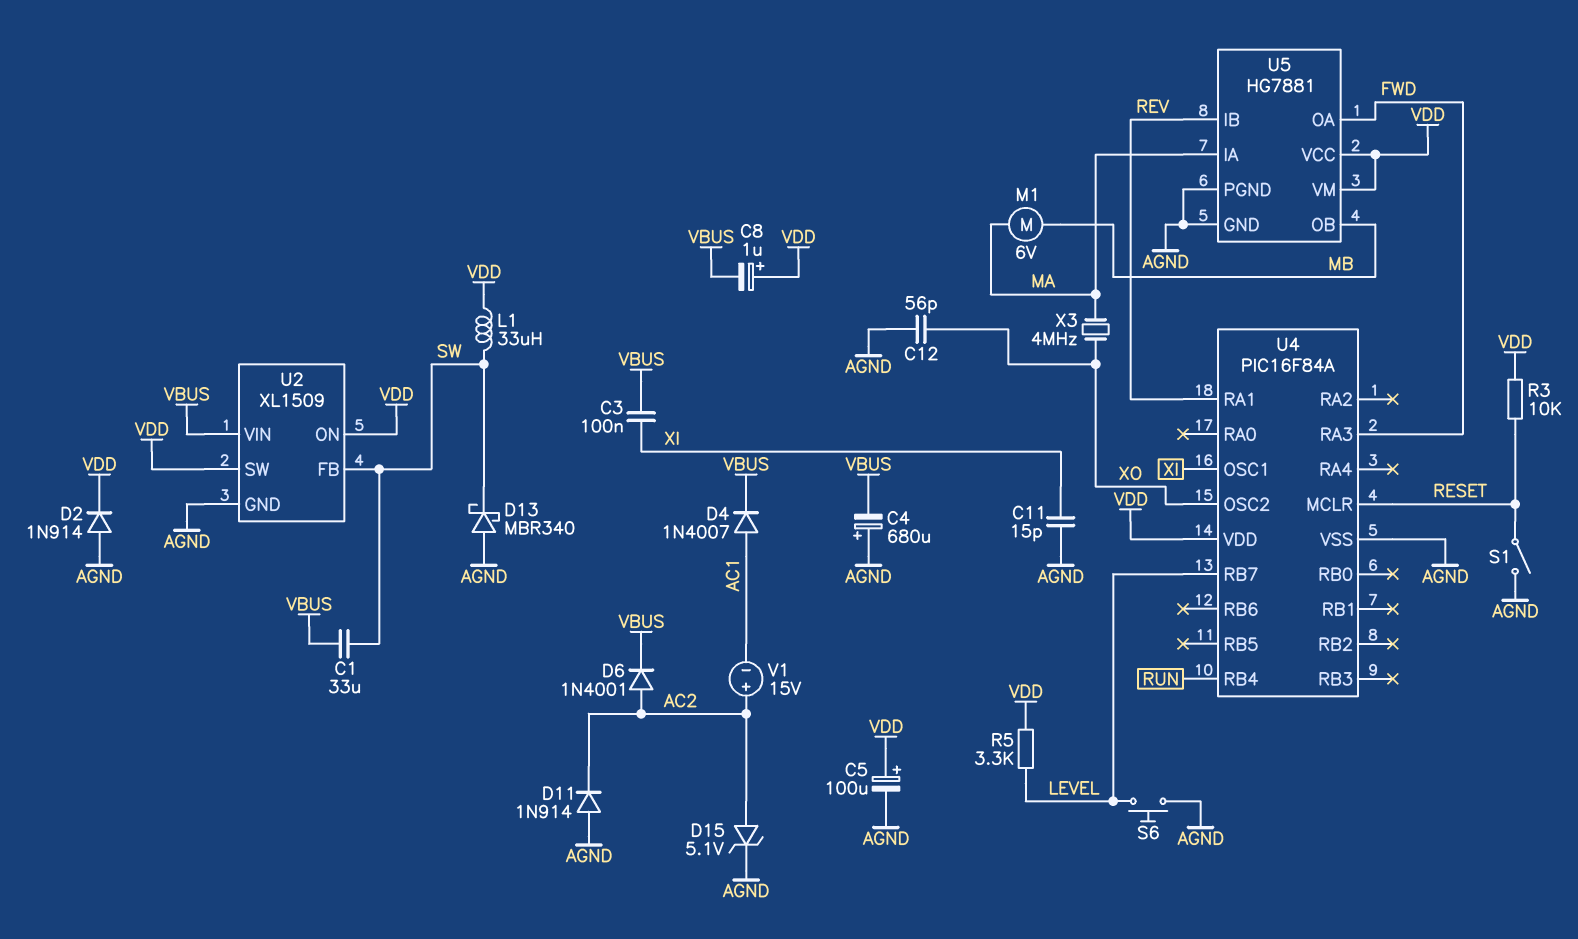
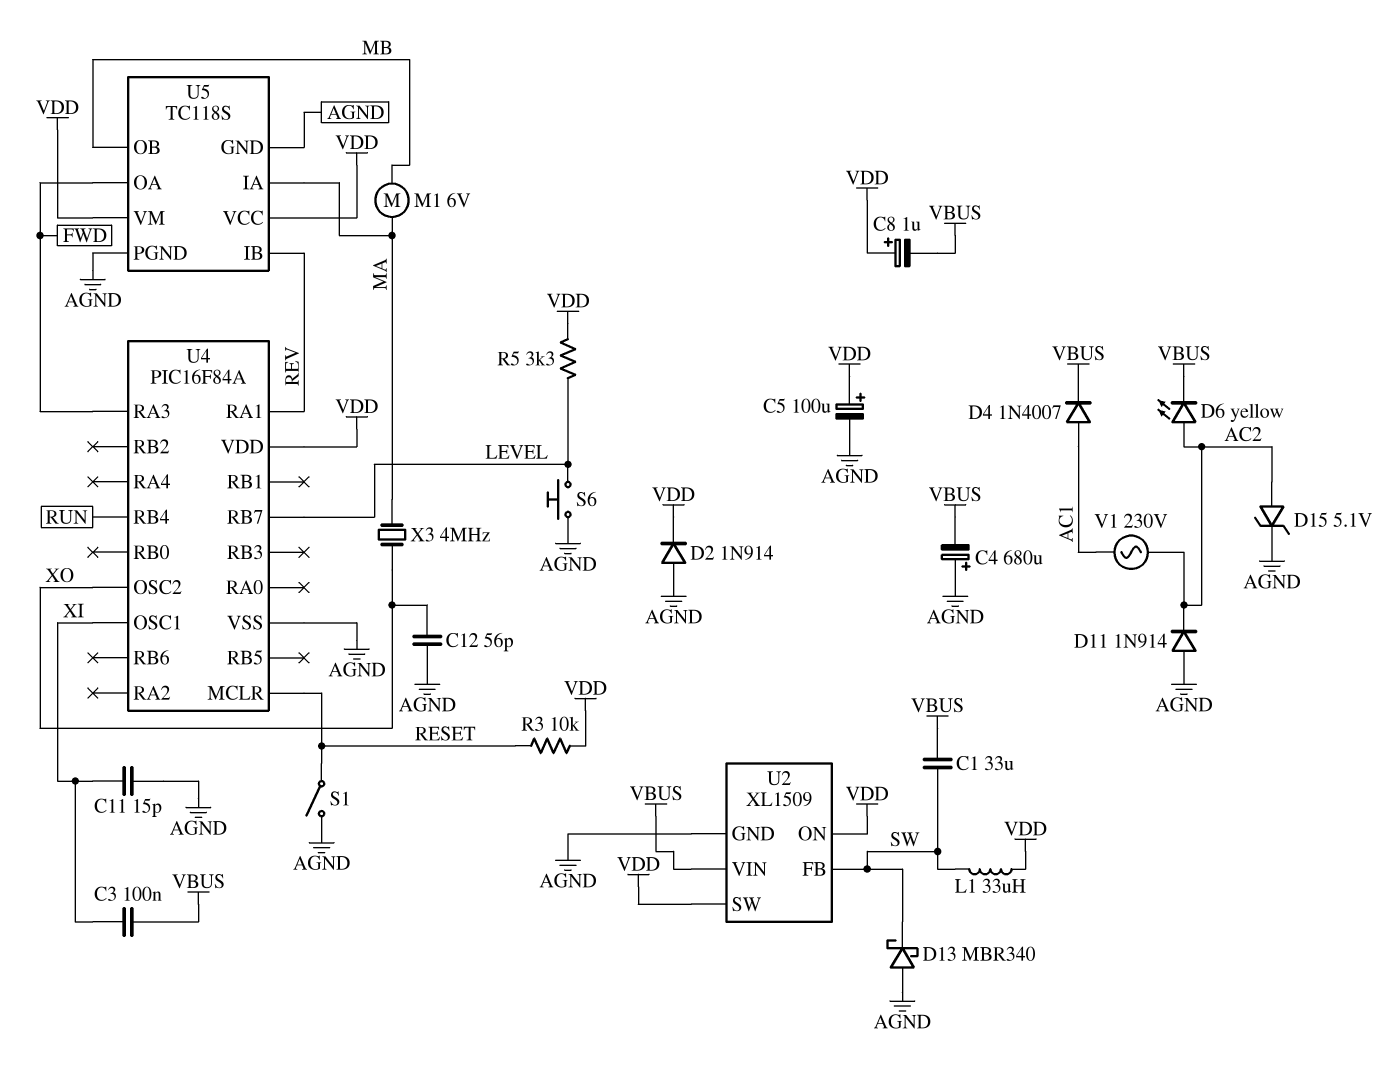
D6: diode 1N4001 (A AC2, K VBUS) -> LED yellow (A AC2, K VBUS)
U5: HG7881 -> TC118S
V1: 15V (plus AC2, minus AC1) -> AC 230V (AC1, AC2)

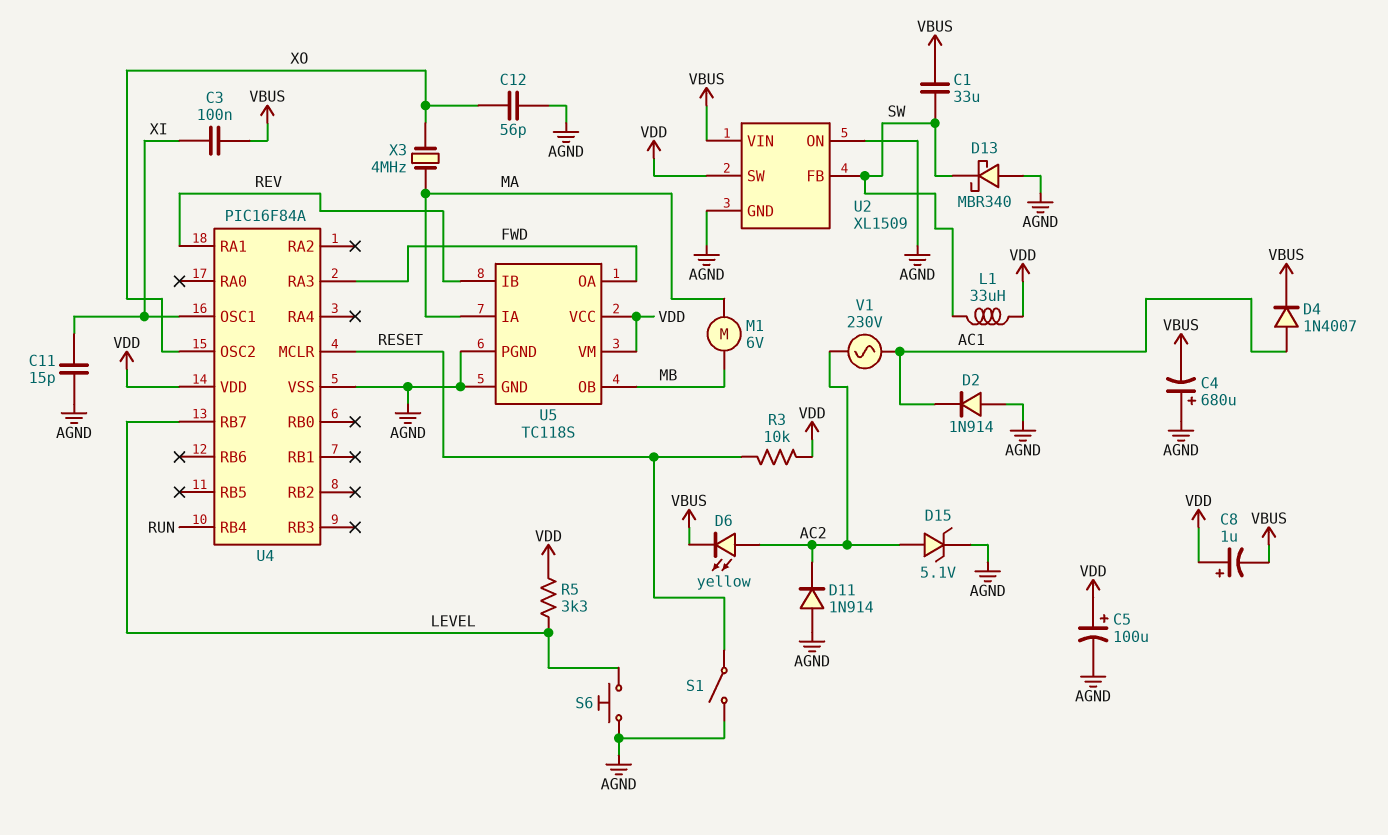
D2: diode 1N914 (A AGND, K VDD) -> diode 1N914 (A AGND, K AC1)
U2 pin ON: VDD -> AGND

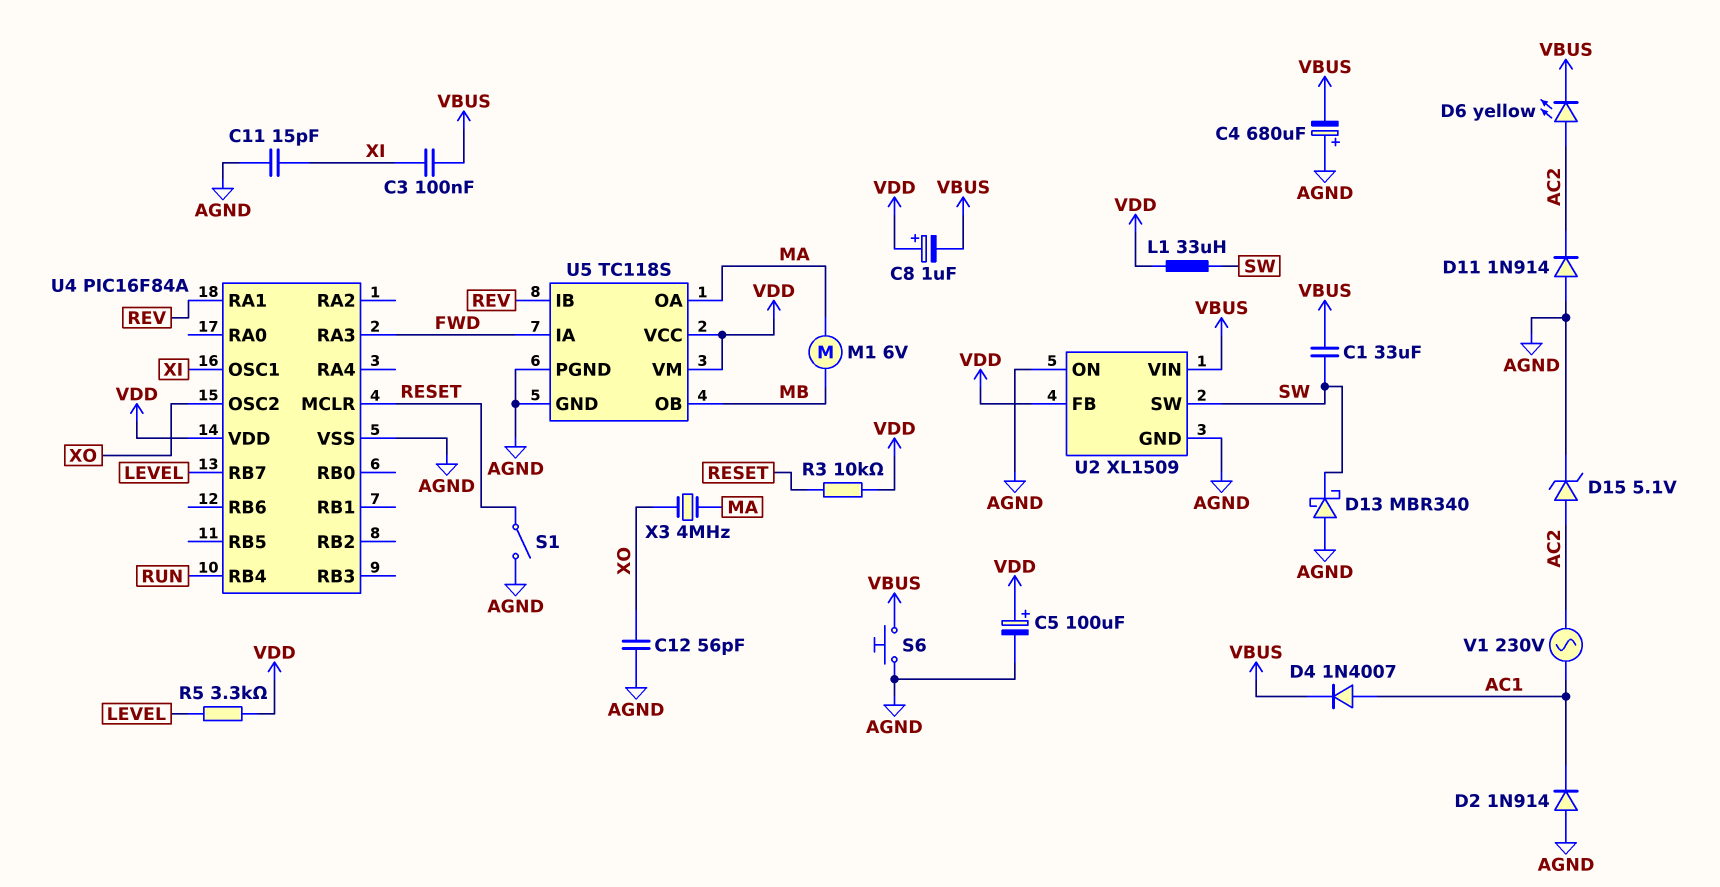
S6: button (AGND, LEVEL) -> button (AGND, VBUS)
U2 pin FB: SW -> VDD
U2 pin SW: VDD -> SW
U5 pin IA: MA -> FWD
U5 pin OA: FWD -> MA

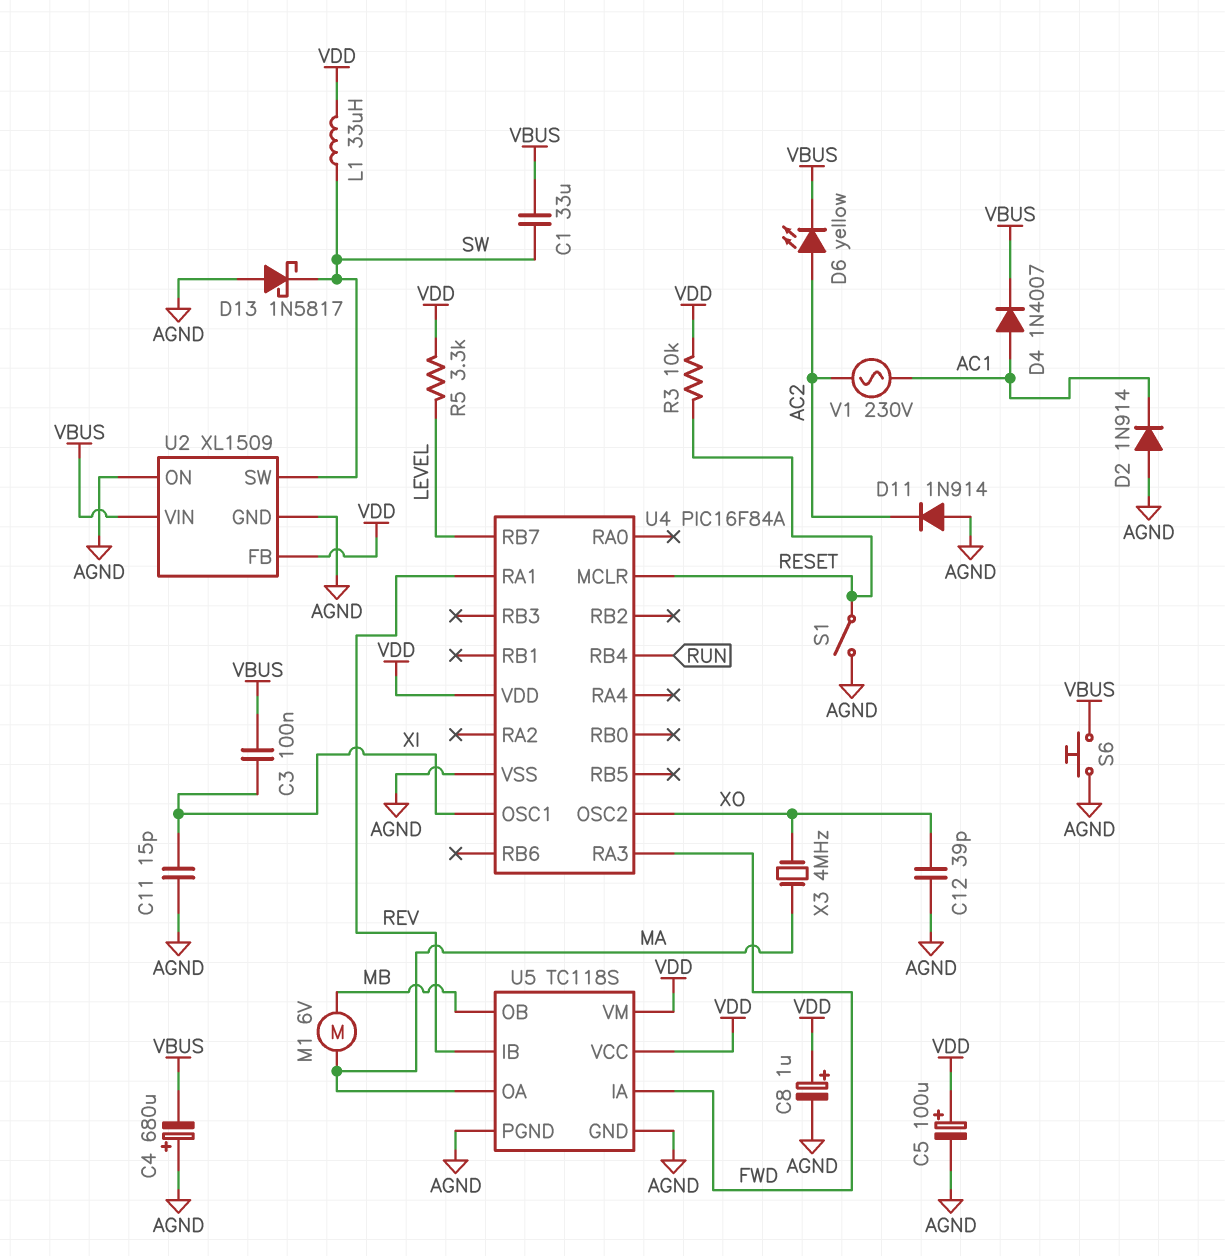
C8: 1uF (plus VDD, minus VBUS) -> 1uF (plus VDD, minus AGND)
C12: 56pF (AGND, XO) -> 39pF (AGND, XO)
D13: schottky MBR340 (A AGND, K SW) -> schottky 1N5817 (A AGND, K SW)
D15: zener 5.1V (A AC2, K AGND) -> none

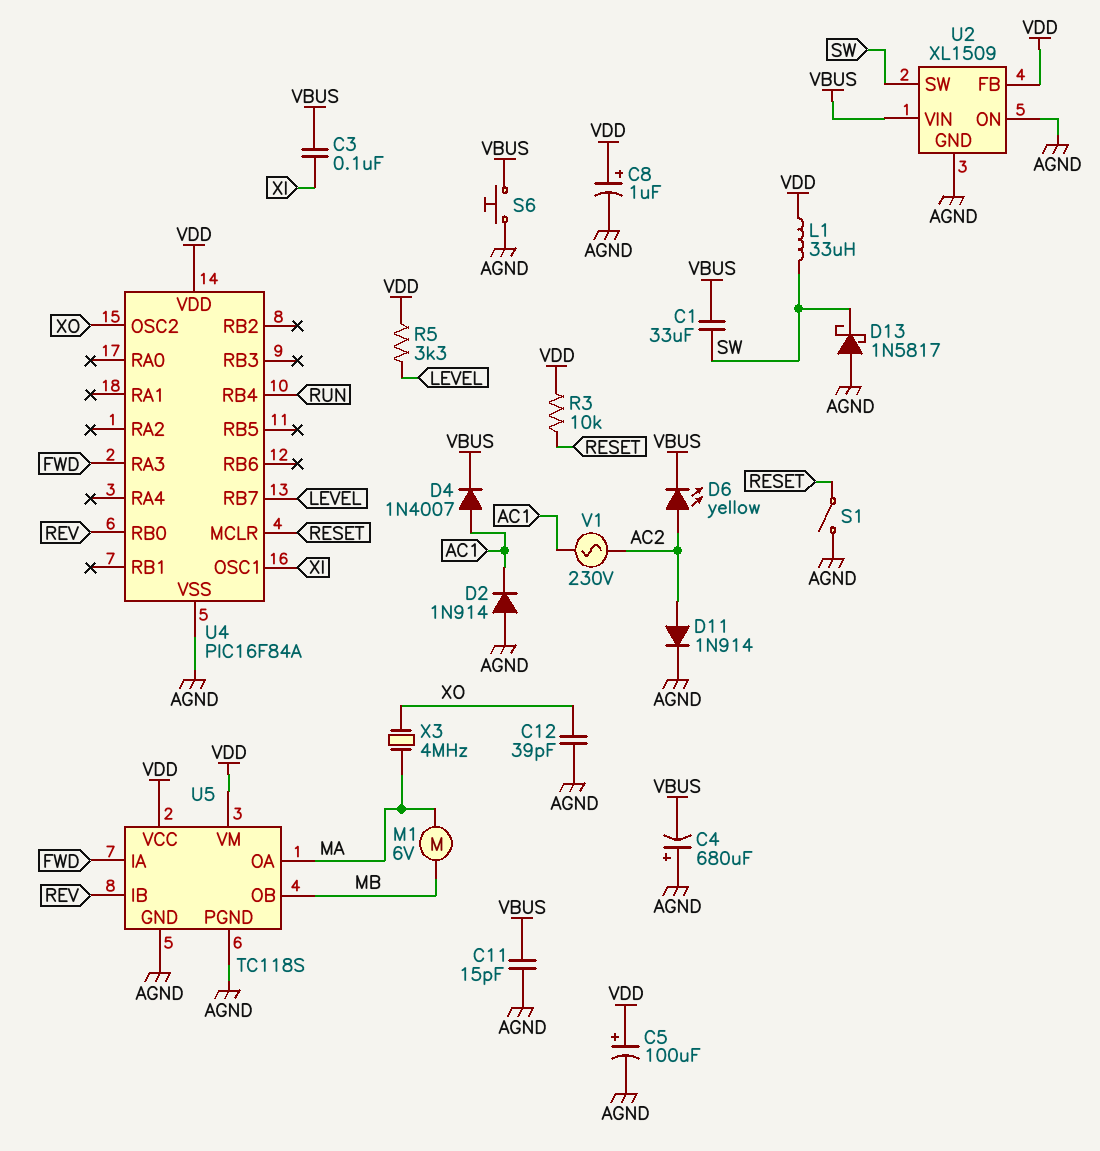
C11: 15pF (AGND, XI) -> 15pF (AGND, VBUS)
D11: diode 1N914 (A AGND, K AC2) -> diode 1N914 (A AC2, K AGND)
U4 pin RA1: REV -> none
U4 pin RB0: none -> REV

